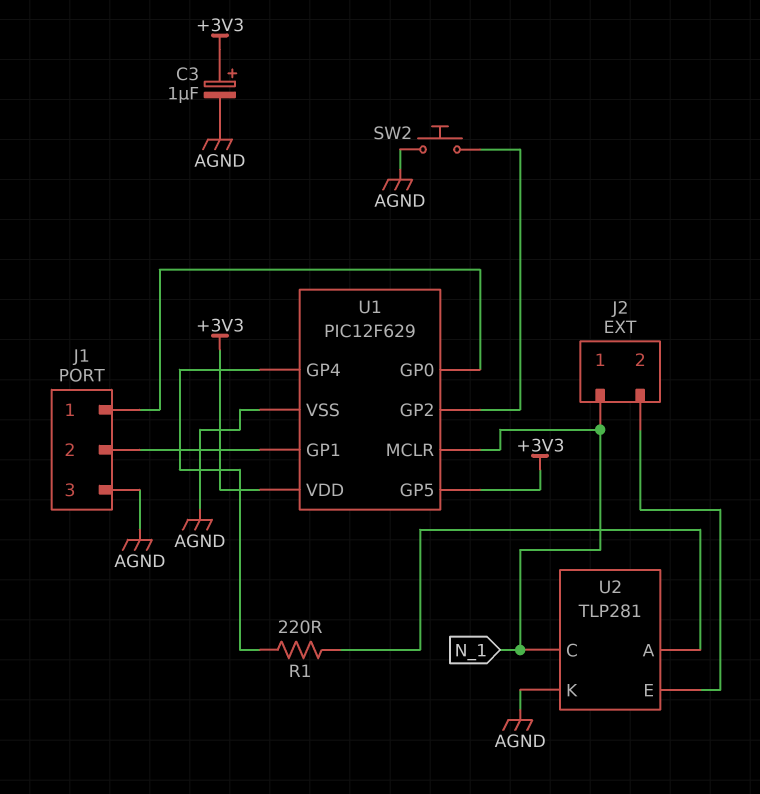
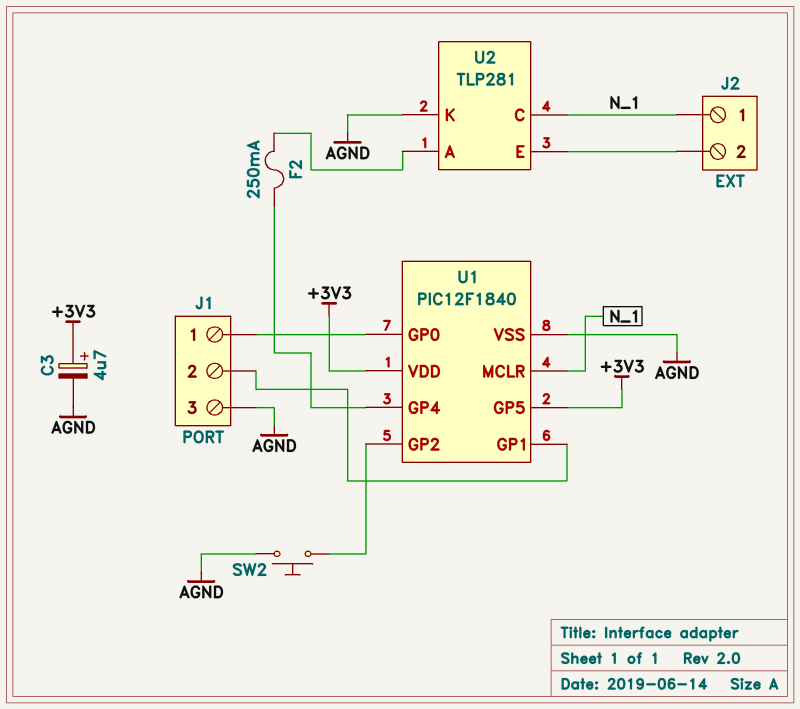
C3: 1uF (plus +3V3, minus AGND) -> 4.7uF (plus +3V3, minus AGND)
F2: none -> 250mA (U1/GP4, U2/A)
R1: 220 (U1/GP4, U2/A) -> none
U1: PIC12F629 -> PIC12F1840

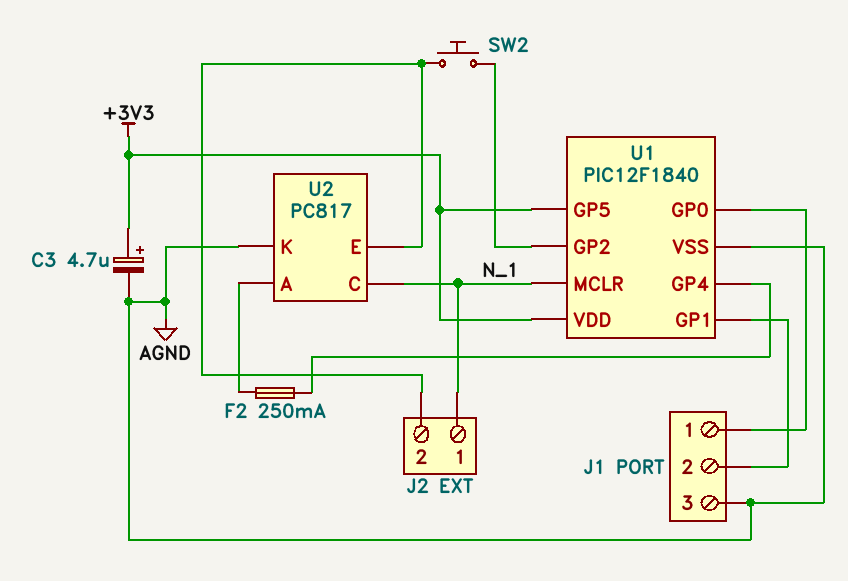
SW2: button (AGND, U1/GP2) -> button (J2/2, U1/GP2)
U2: TLP281 -> PC817

